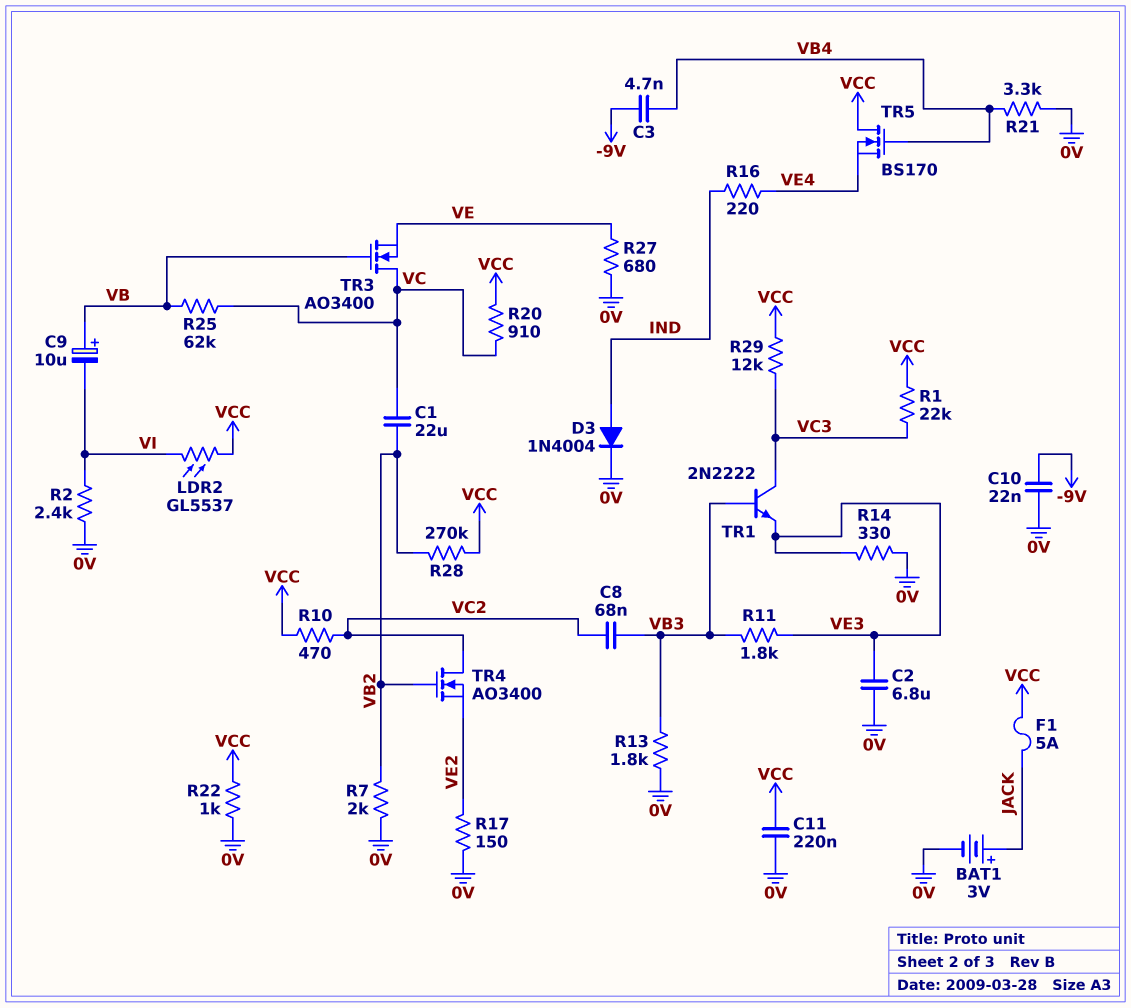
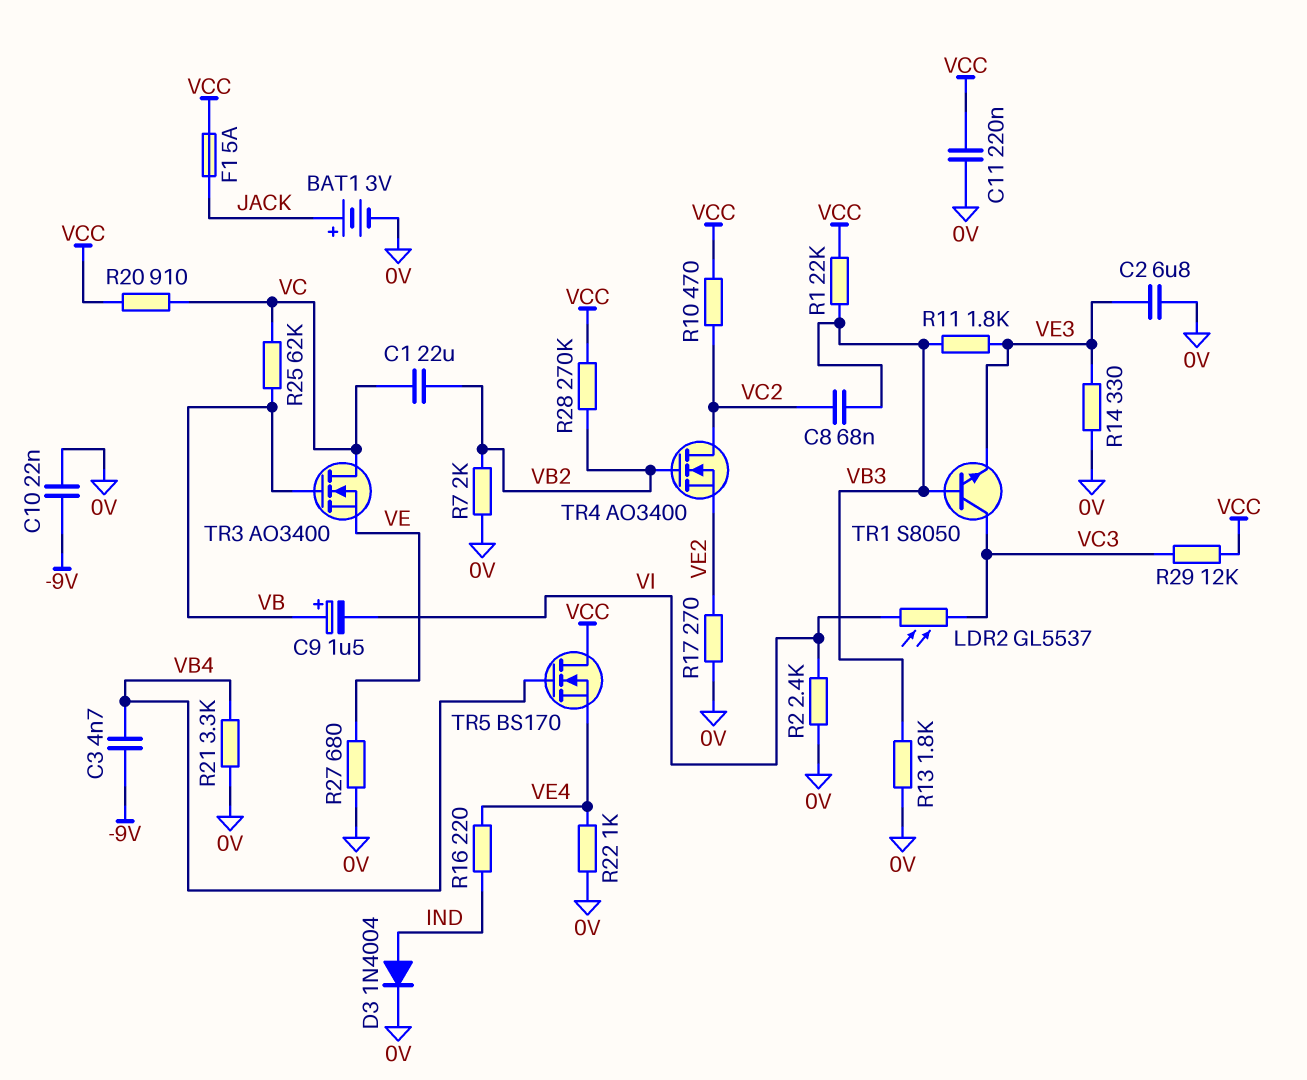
C9: 10uF (plus VB, minus VI) -> 1.5uF (plus VB, minus VI)
LDR2: GL5537 (VCC, VI) -> GL5537 (VC3, VI)
R1: 22k (VC3, VCC) -> 22k (VB3, VCC)
R17: 150 (0V, VE2) -> 270 (0V, VE2)
R22: 1k (0V, VCC) -> 1k (0V, VE4)
TR1: NPN 2N2222 (B VB3, C VC3, E VE3) -> NPN S8050 (B VB3, C VC3, E VE3)

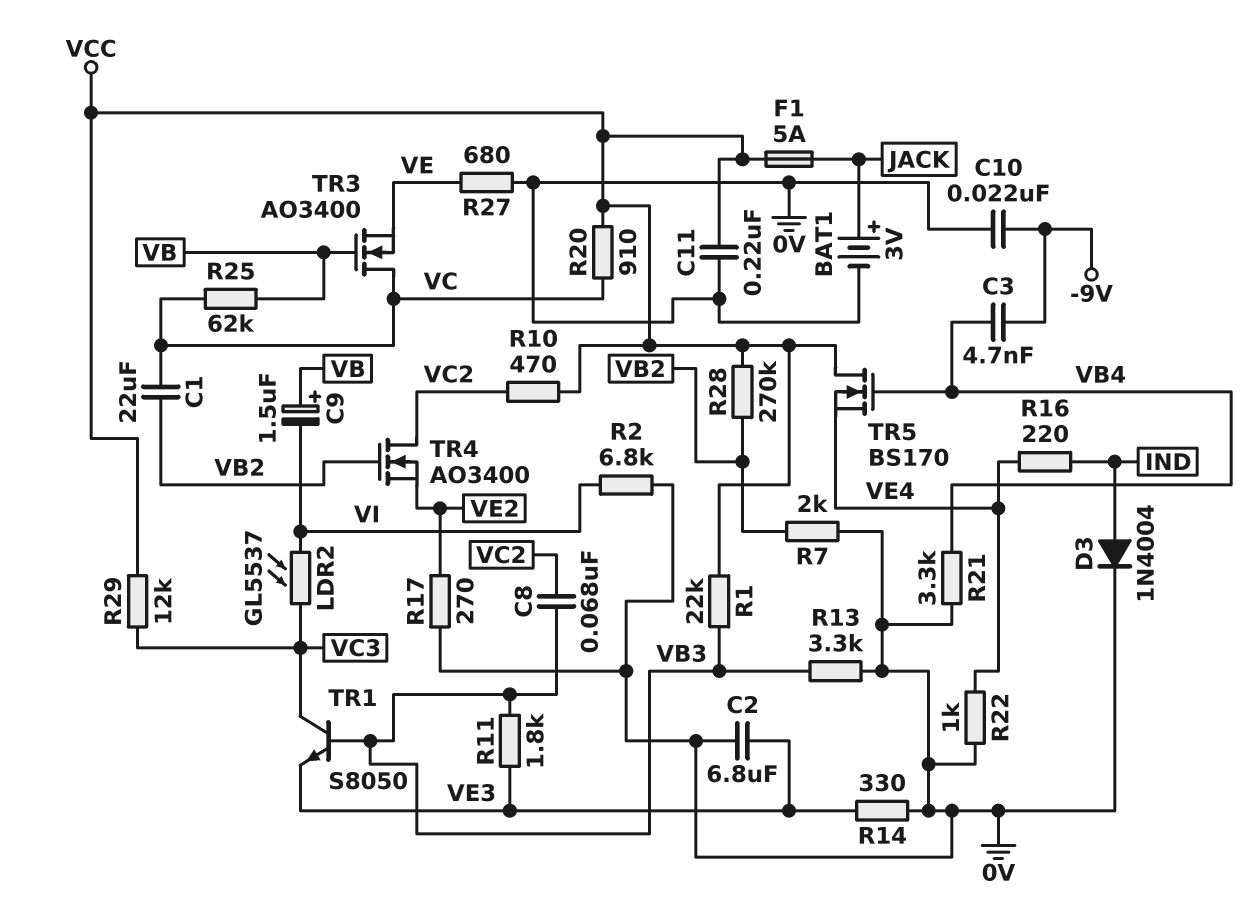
R2: 2.4k (0V, VI) -> 6.8k (0V, VI)
R13: 1.8k (0V, VB3) -> 3.3k (0V, VB3)

